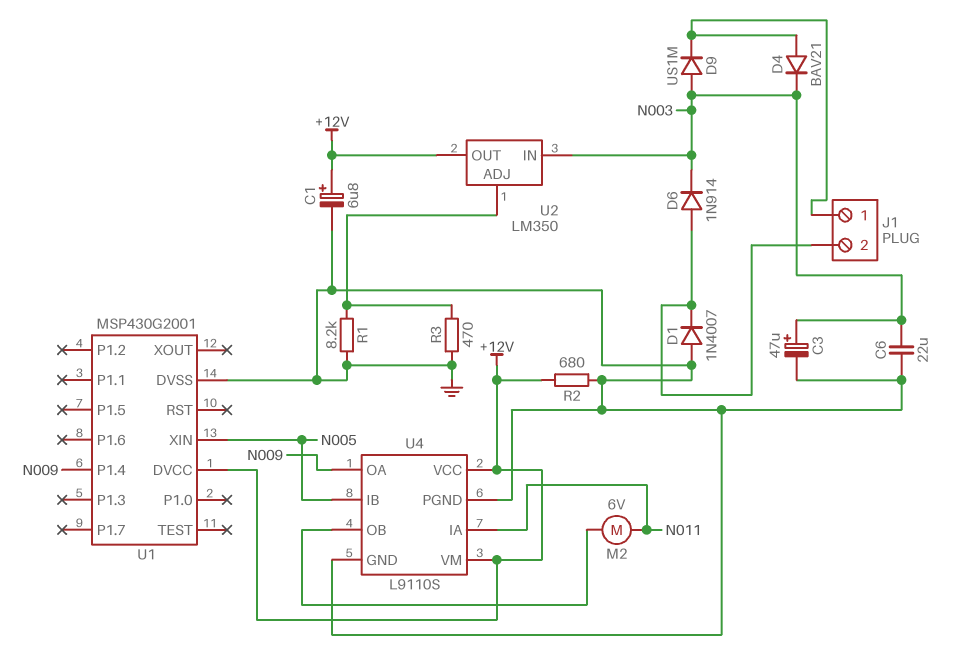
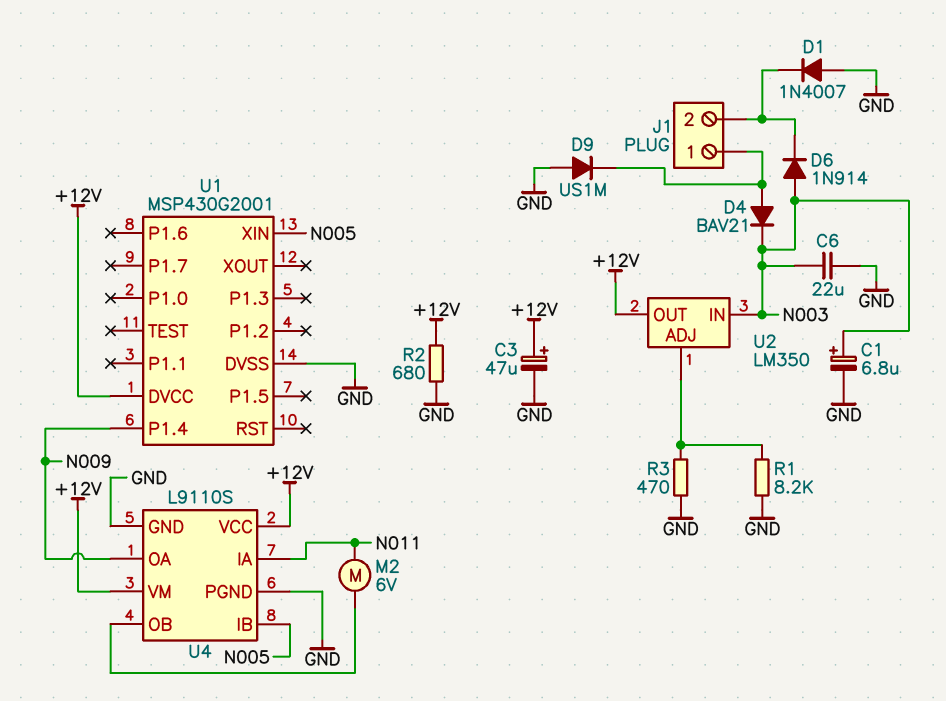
C1: 6.8uF (plus +12V, minus GND) -> 6.8uF (plus N003, minus GND)
C3: 47uF (plus N003, minus GND) -> 47uF (plus +12V, minus GND)
D6: diode 1N914 (A J1/2, K N003) -> diode 1N914 (A N003, K J1/2)
D9: diode US1M (A N003, K J1/1) -> diode US1M (A GND, K J1/1)

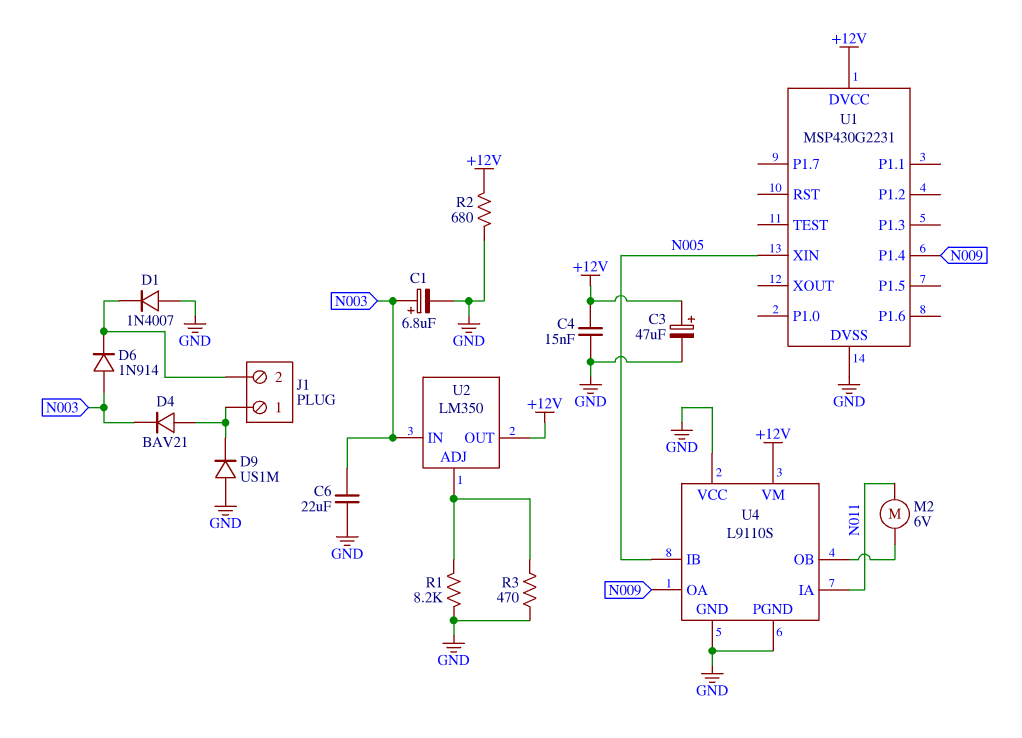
C4: none -> 15nF (+12V, GND)
U1: MSP430G2001 -> MSP430G2231
U4 pin VCC: +12V -> GND

